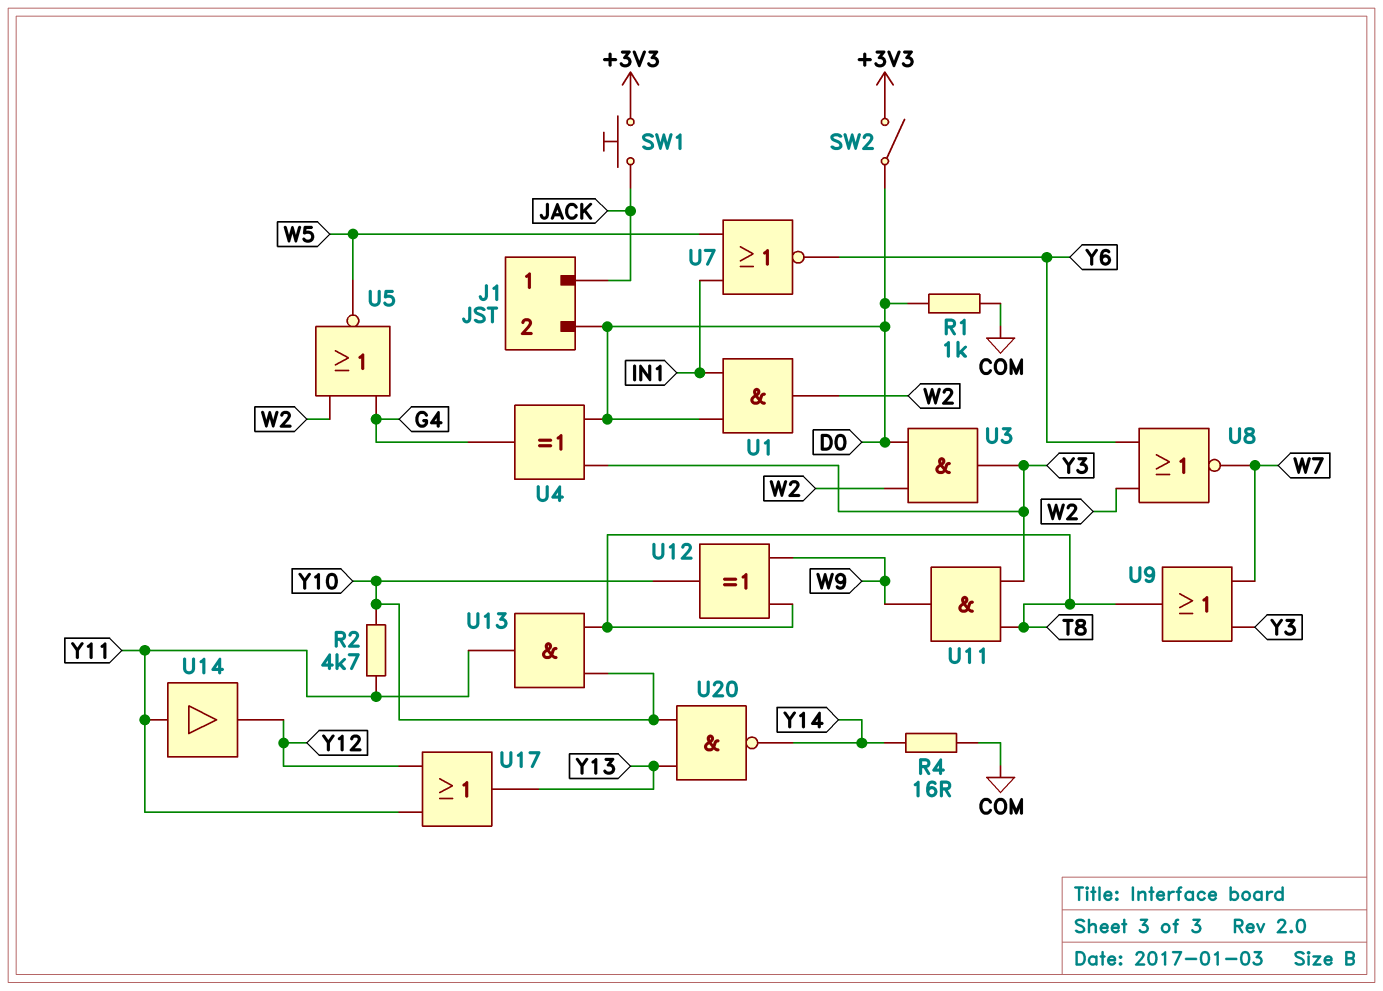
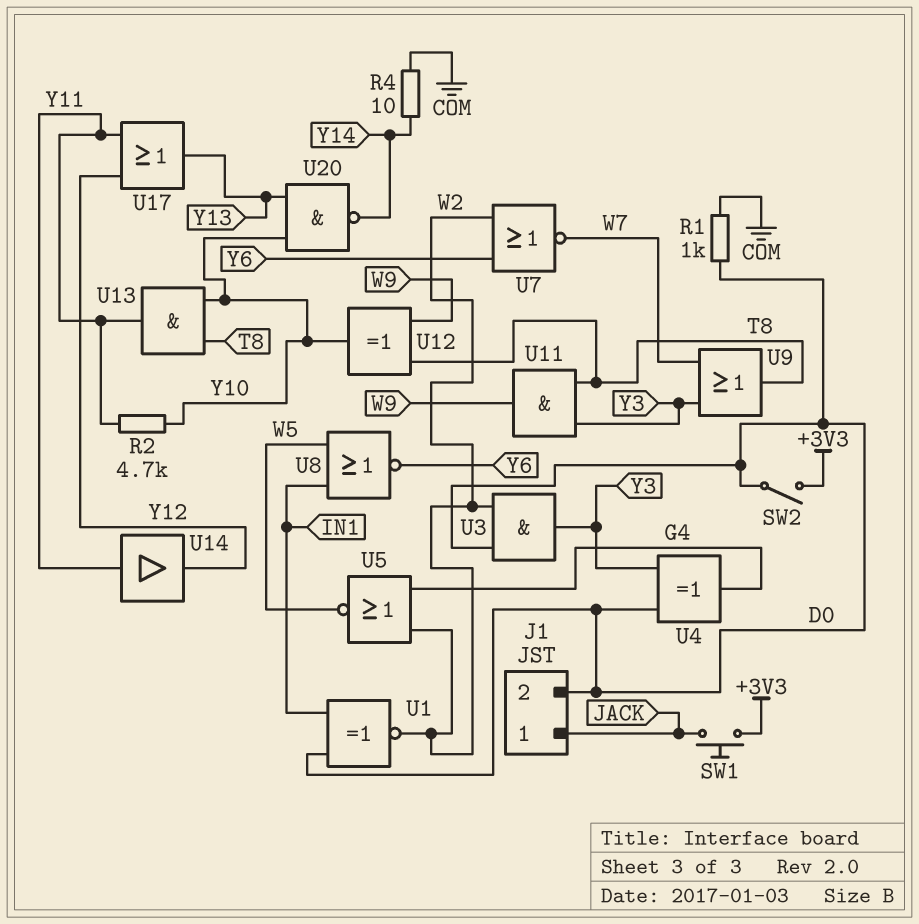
R4: 16 (COM, Y14) -> 10 (COM, Y14)
U1: AND (in D0, in IN1, out W2) -> XNOR (in D0, in IN1, out W2)
U7: NOR (in IN1, in W5, out Y6) -> NOR (in W2, in Y6, out W7)
U8: NOR (in W2, in Y6, out W7) -> NOR (in IN1, in W5, out Y6)

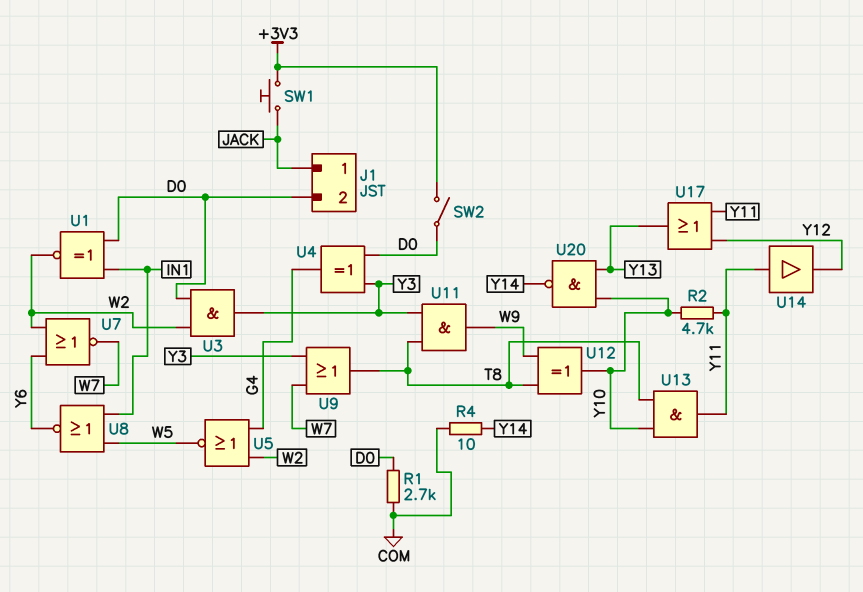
R1: 1k (COM, D0) -> 2.7k (COM, D0)

